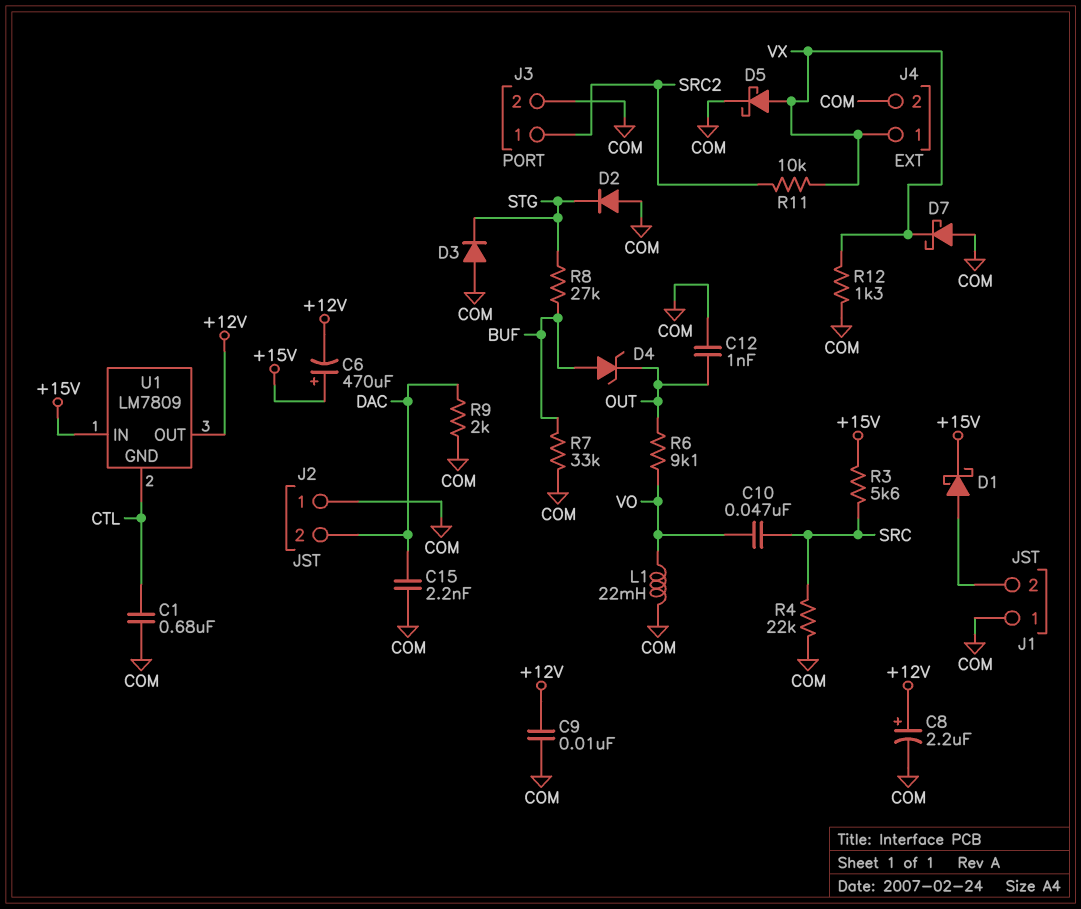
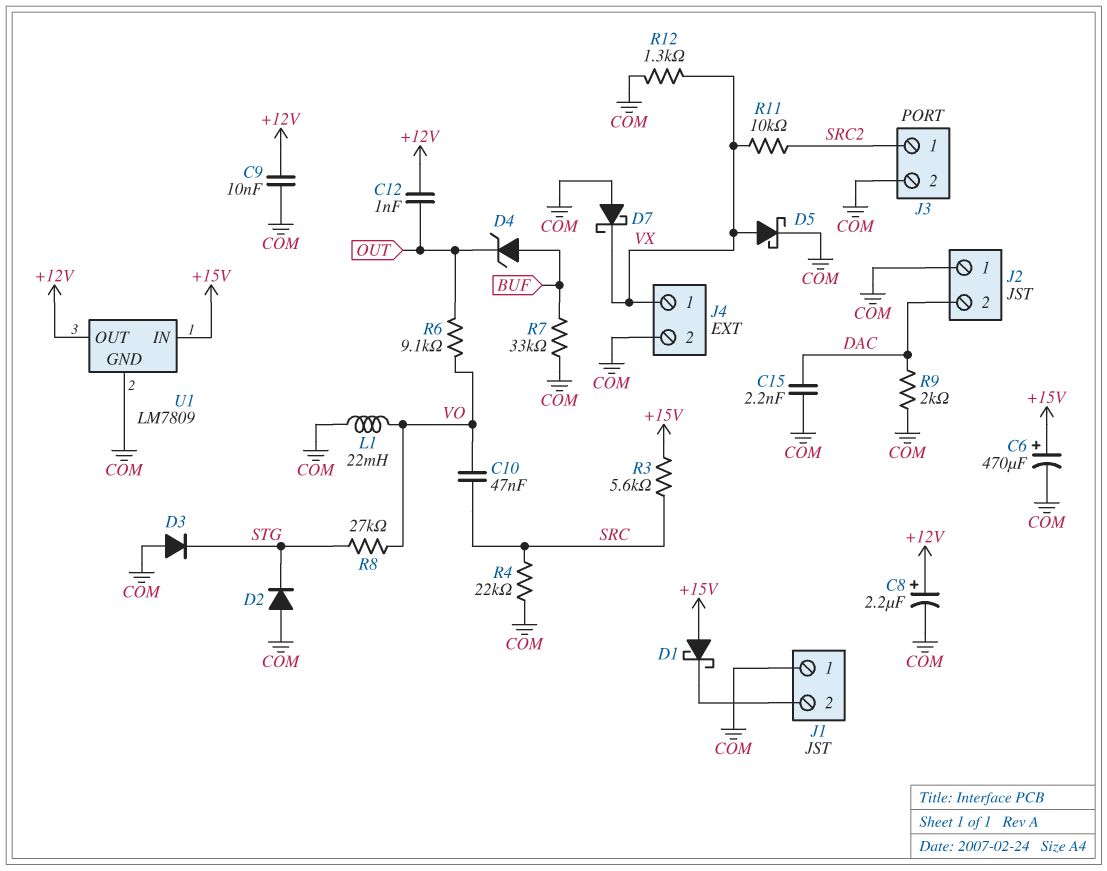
C1: 680nF (COM, CTL) -> none
C6: 470uF (plus +15V, minus +12V) -> 470uF (plus +15V, minus COM)
C12: 1nF (COM, OUT) -> 1nF (+12V, OUT)
D1: schottky (A J1/2, K +15V) -> schottky (A +15V, K J1/2)
R8: 27k (BUF, STG) -> 27k (STG, VO)
U1 pin GND: CTL -> COM

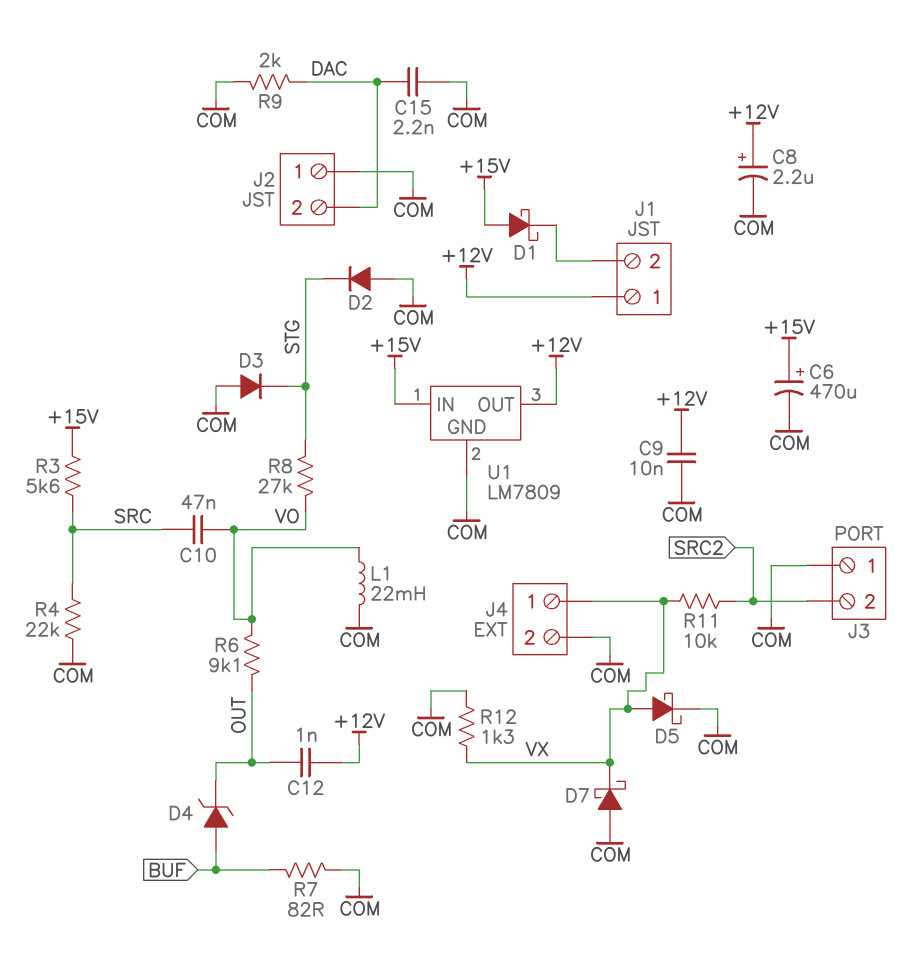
J1 pin 1: COM -> +12V
J3 pin 1: SRC2 -> COM
J3 pin 2: COM -> SRC2
R7: 33k (BUF, COM) -> 82 (BUF, COM)

